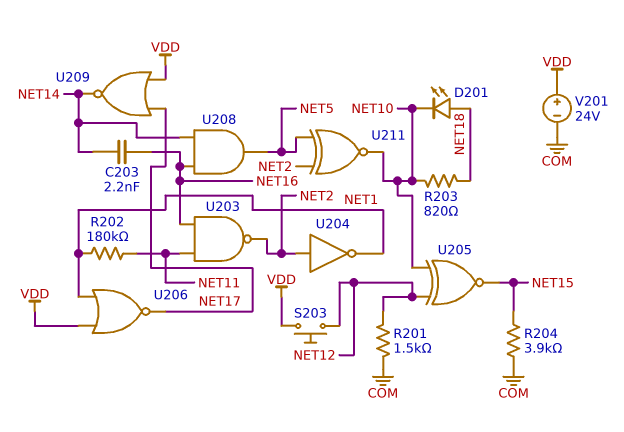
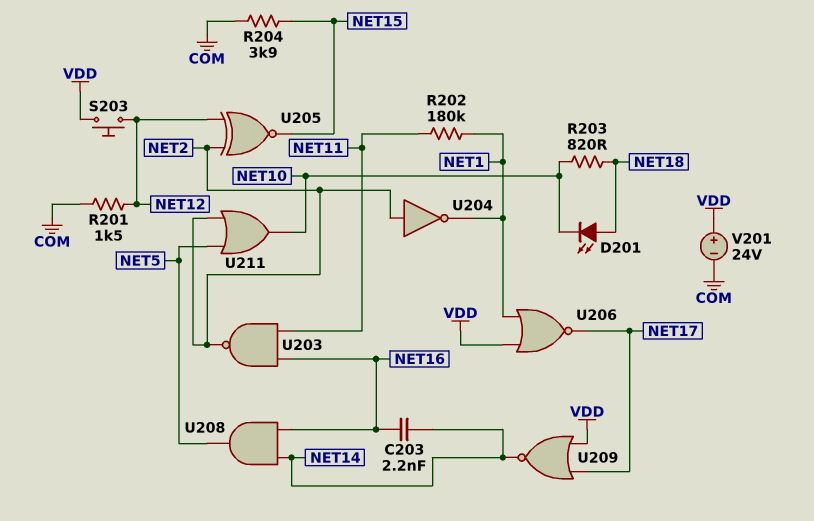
U205: XNOR (in NET10, in NET12, out NET15) -> XNOR (in NET2, in NET12, out NET15)
U211: XNOR (in NET2, in NET5, out NET10) -> OR (in NET2, in NET5, out NET10)

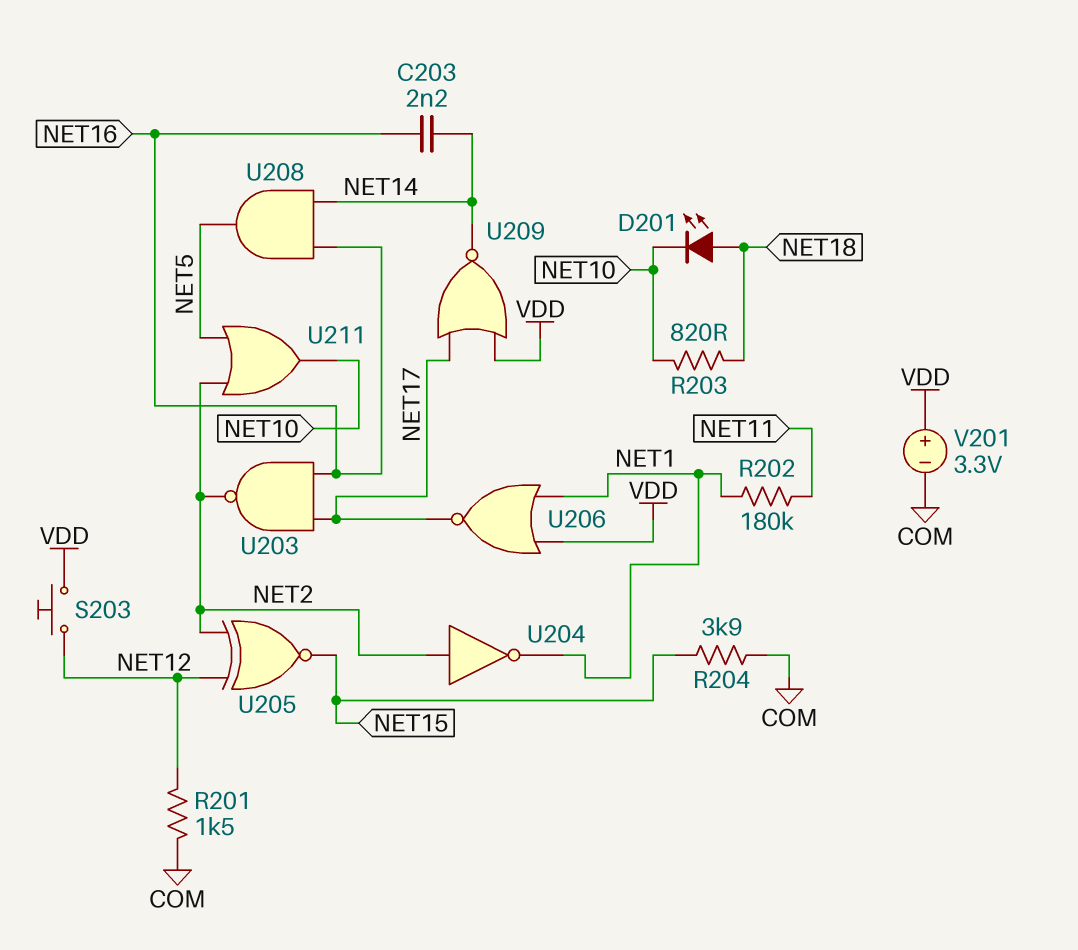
U203: NAND (in NET11, in NET16, out NET2) -> NAND (in NET16, in NET17, out NET2)
V201: 24V (plus VDD, minus COM) -> 3.3V (plus VDD, minus COM)

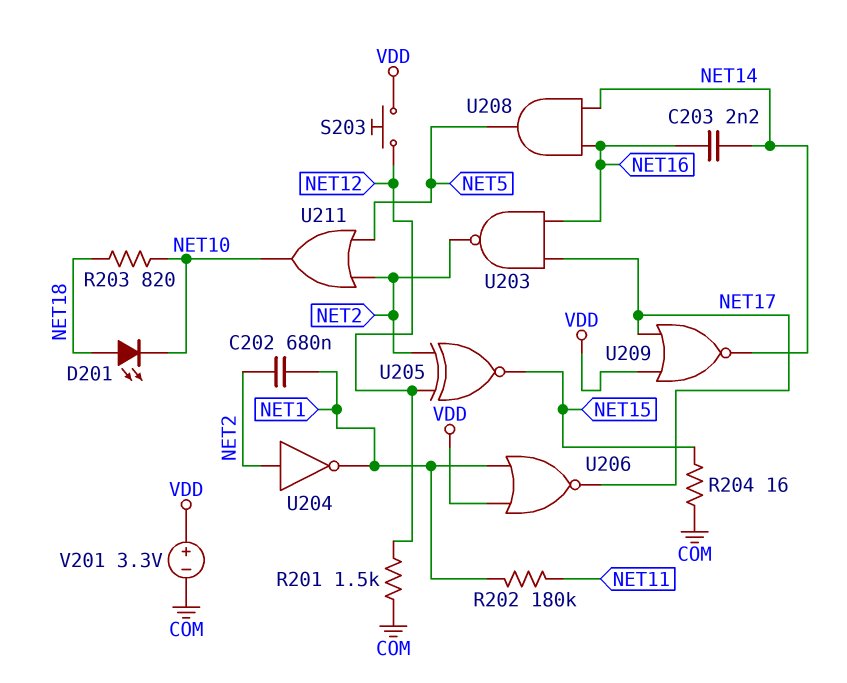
C202: none -> 680nF (NET1, NET2)
R204: 3.9k (COM, NET15) -> 16 (COM, NET15)

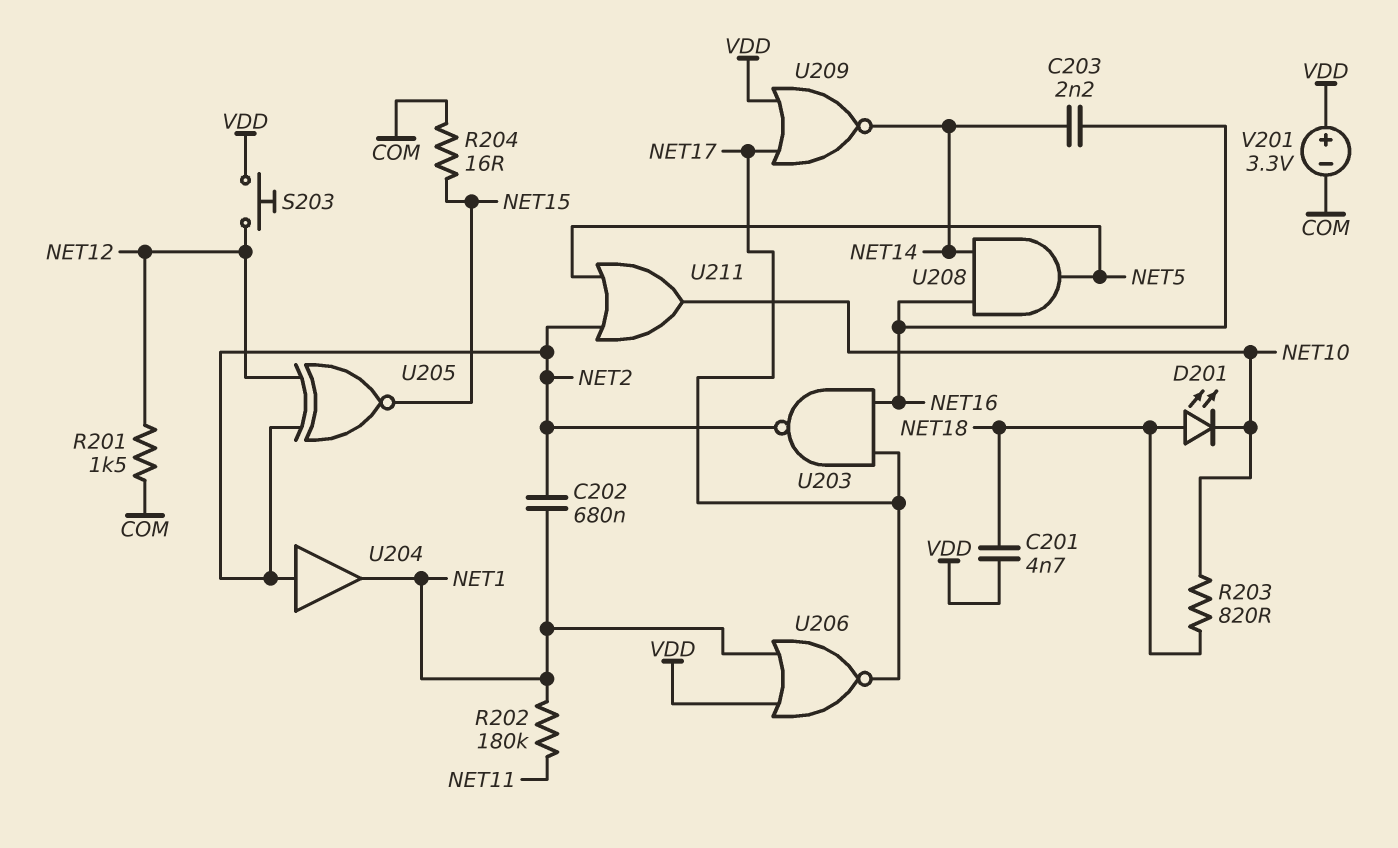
C201: none -> 4.7nF (NET18, VDD)
U204: NOT (in NET2, out NET1) -> buffer (in NET2, out NET1)

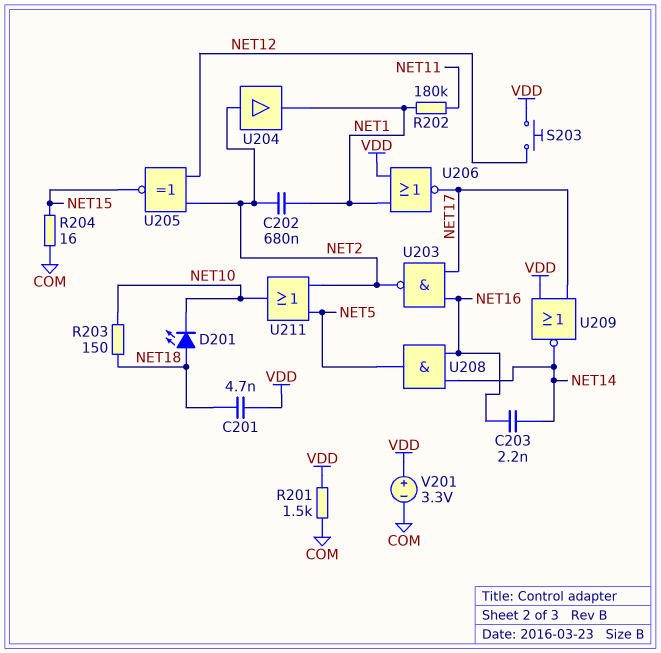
R201: 1.5k (COM, NET12) -> 1.5k (COM, VDD)
R203: 820 (NET10, NET18) -> 150 (NET10, NET18)

